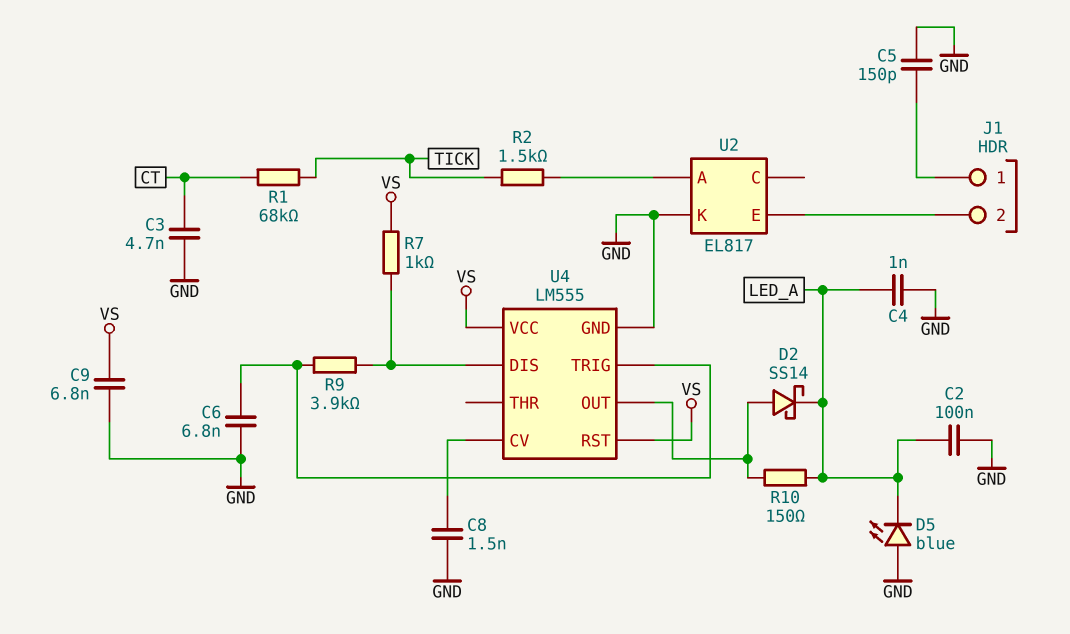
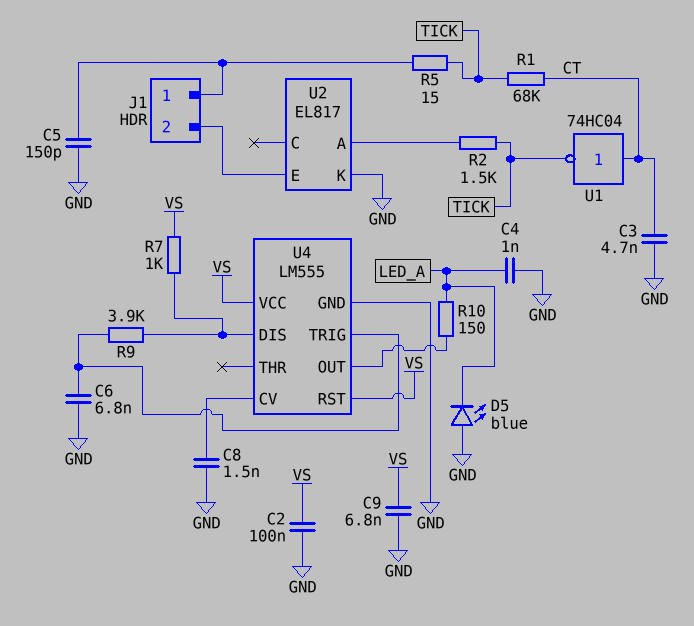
C2: 100nF (GND, LED_A) -> 100nF (GND, VS)
D2: schottky SS14 (A U4/OUT, K LED_A) -> none
R5: none -> 15 (J1/1, TICK)
U1: none -> NOT 74HC04 (in CT, out TICK)

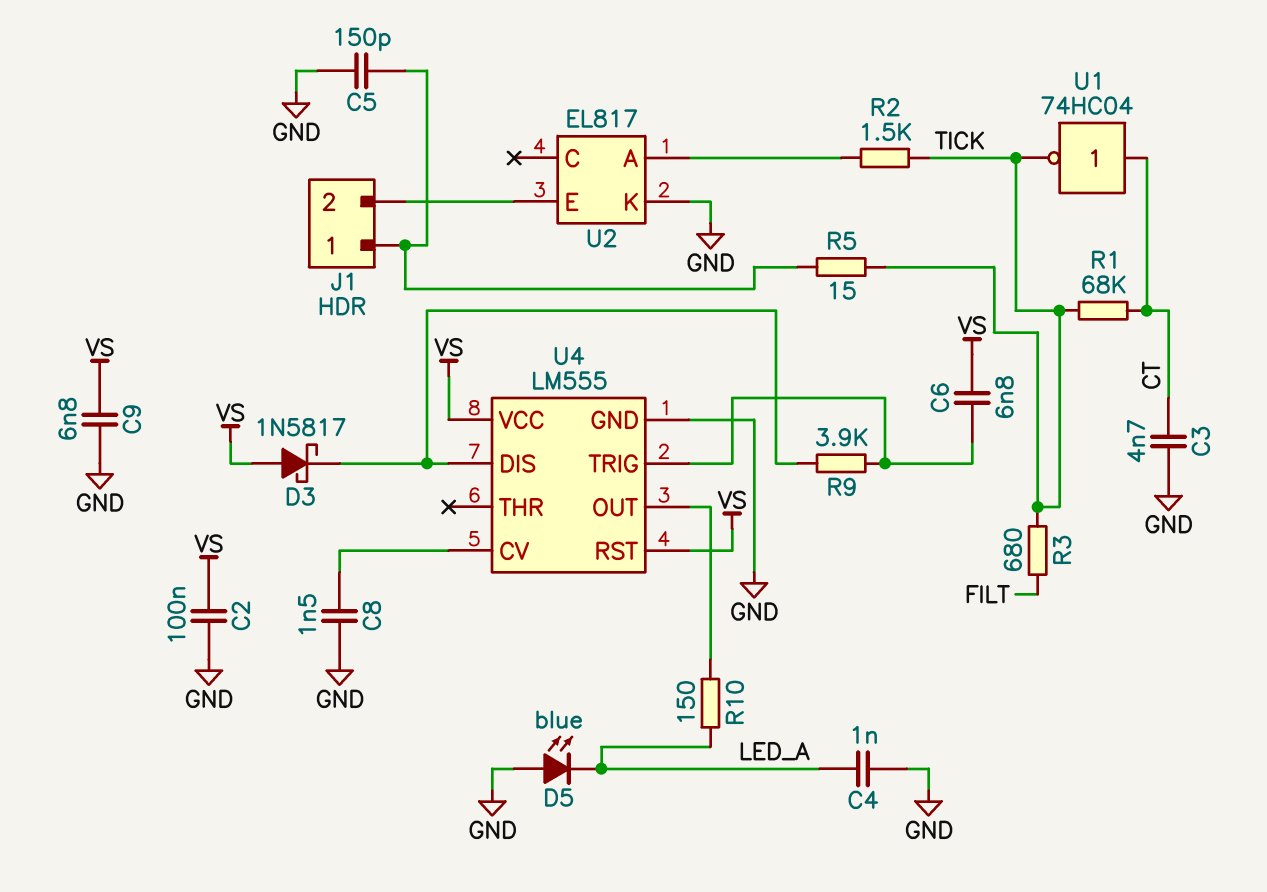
C6: 6.8nF (GND, U4/TRIG) -> 6.8nF (U4/TRIG, VS)
D3: none -> schottky 1N5817 (A VS, K U4/DIS)
R3: none -> 680 (FILT, TICK)
R7: 1k (U4/DIS, VS) -> none

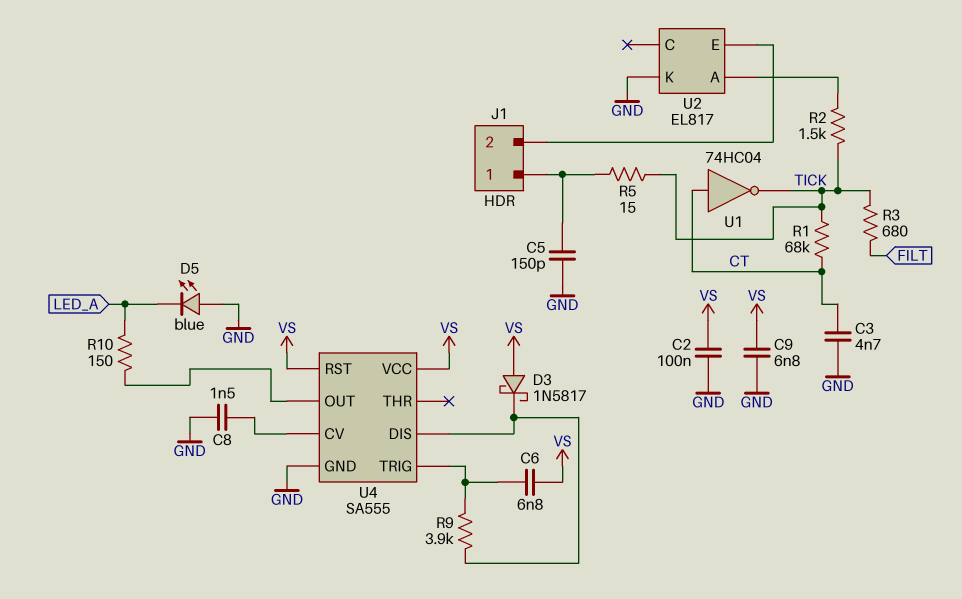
C4: 1nF (GND, LED_A) -> none
U4: LM555 -> SA555

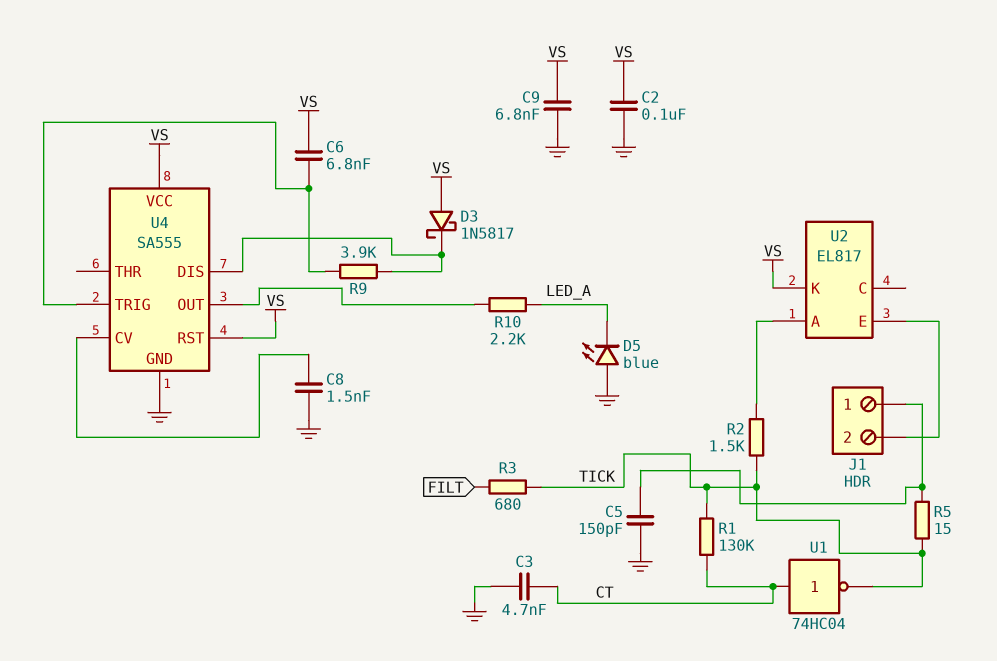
R1: 68k (CT, TICK) -> 130k (CT, TICK)
R10: 150 (LED_A, U4/OUT) -> 2.2k (LED_A, U4/OUT)
U2 pin K: GND -> VS

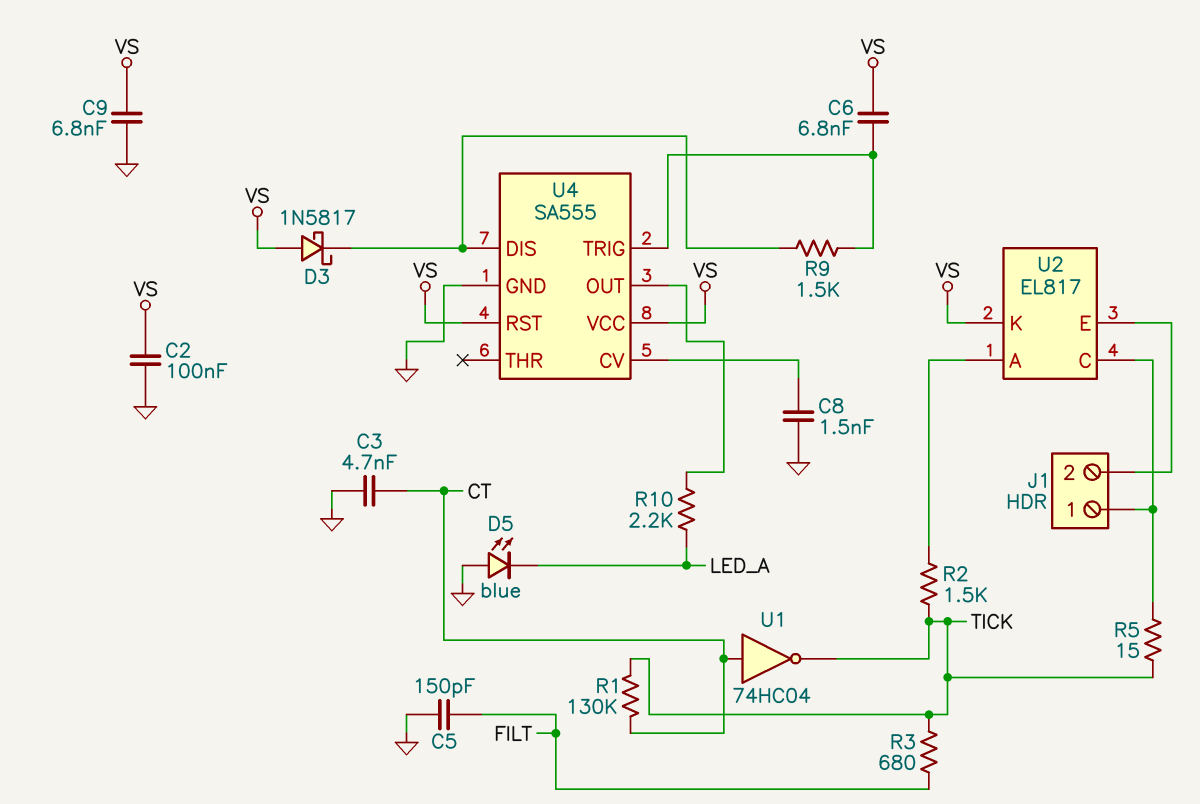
C5: 150pF (GND, J1/1) -> 150pF (FILT, GND)
R9: 3.9k (U4/DIS, U4/TRIG) -> 1.5k (U4/DIS, U4/TRIG)
U2 pin C: none -> J1/1

